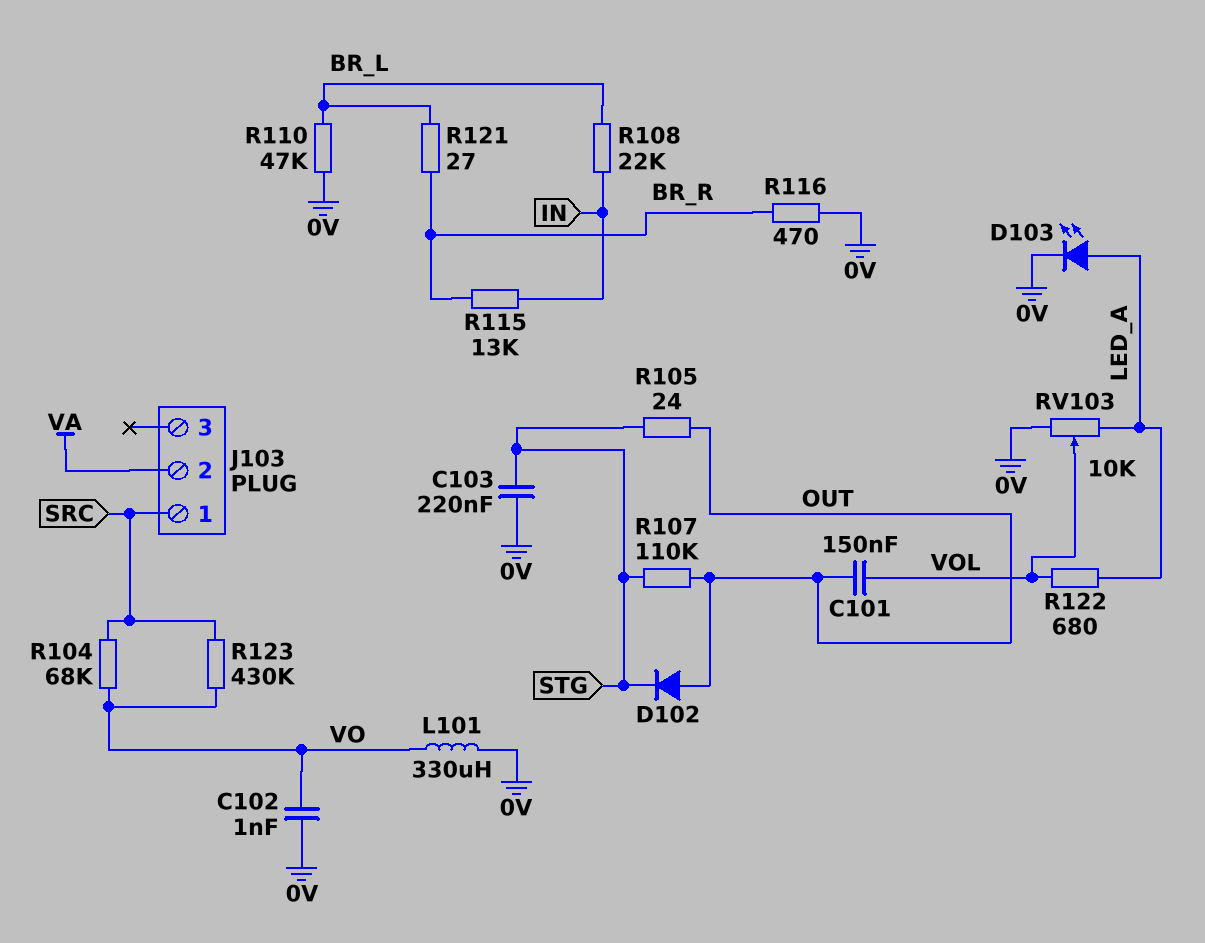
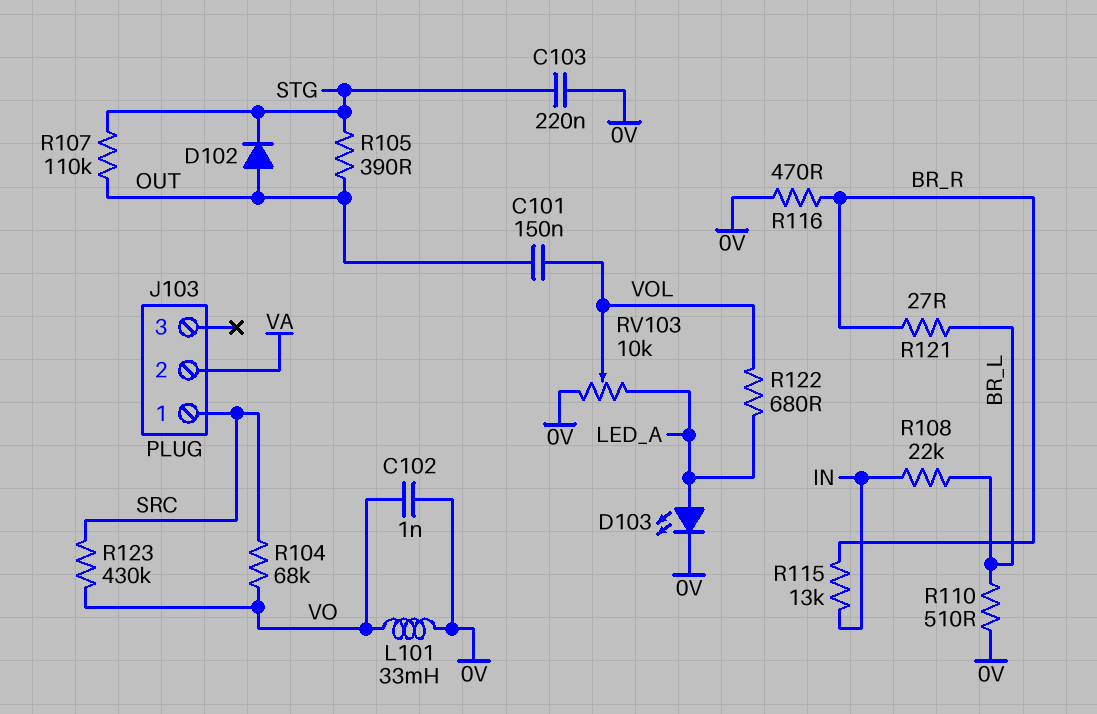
L101: 330uH (0V, VO) -> 33mH (0V, VO)
R105: 24 (OUT, STG) -> 390 (OUT, STG)
R110: 47k (0V, BR_L) -> 510 (0V, BR_L)

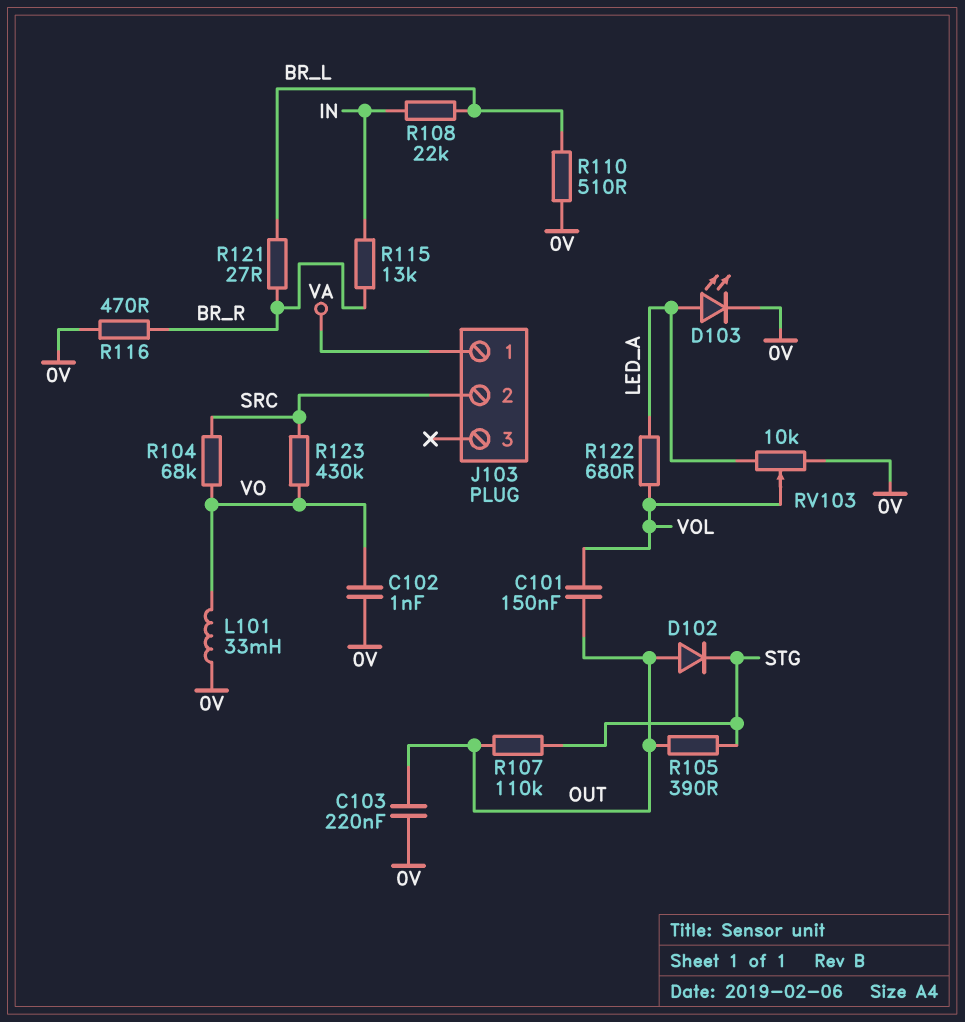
C103: 220nF (0V, STG) -> 220nF (0V, OUT)
J103 pin 1: SRC -> VA
J103 pin 2: VA -> SRC

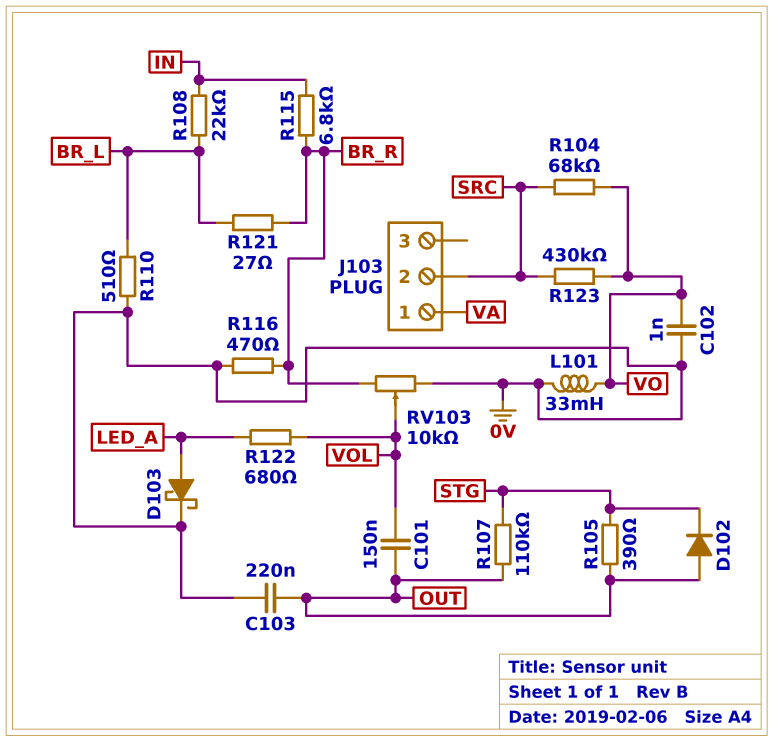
D103: LED (A LED_A, K 0V) -> schottky (A LED_A, K 0V)
R115: 13k (BR_R, IN) -> 6.8k (BR_R, IN)
RV103: 10k (0V, LED_A, wiper VOL) -> 10k (0V, BR_R, wiper VOL)

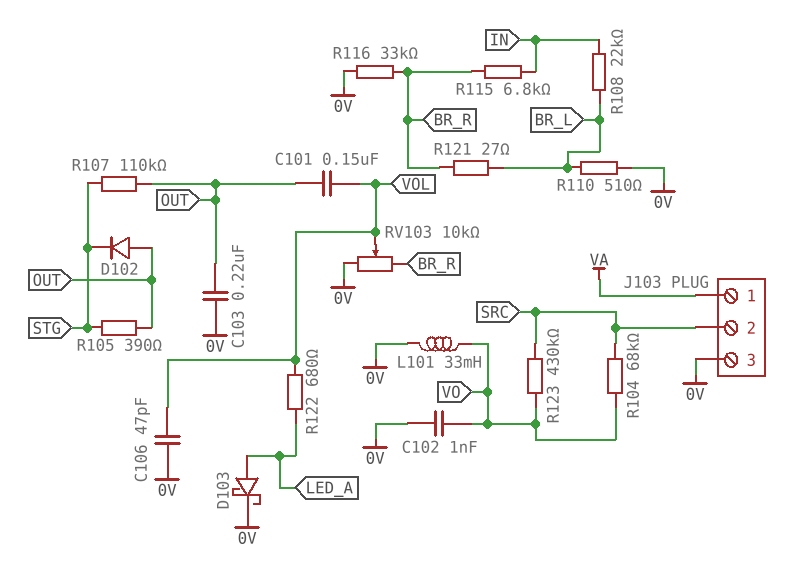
C106: none -> 47pF (0V, VOL)
J103 pin 3: none -> 0V
R116: 470 (0V, BR_R) -> 33k (0V, BR_R)

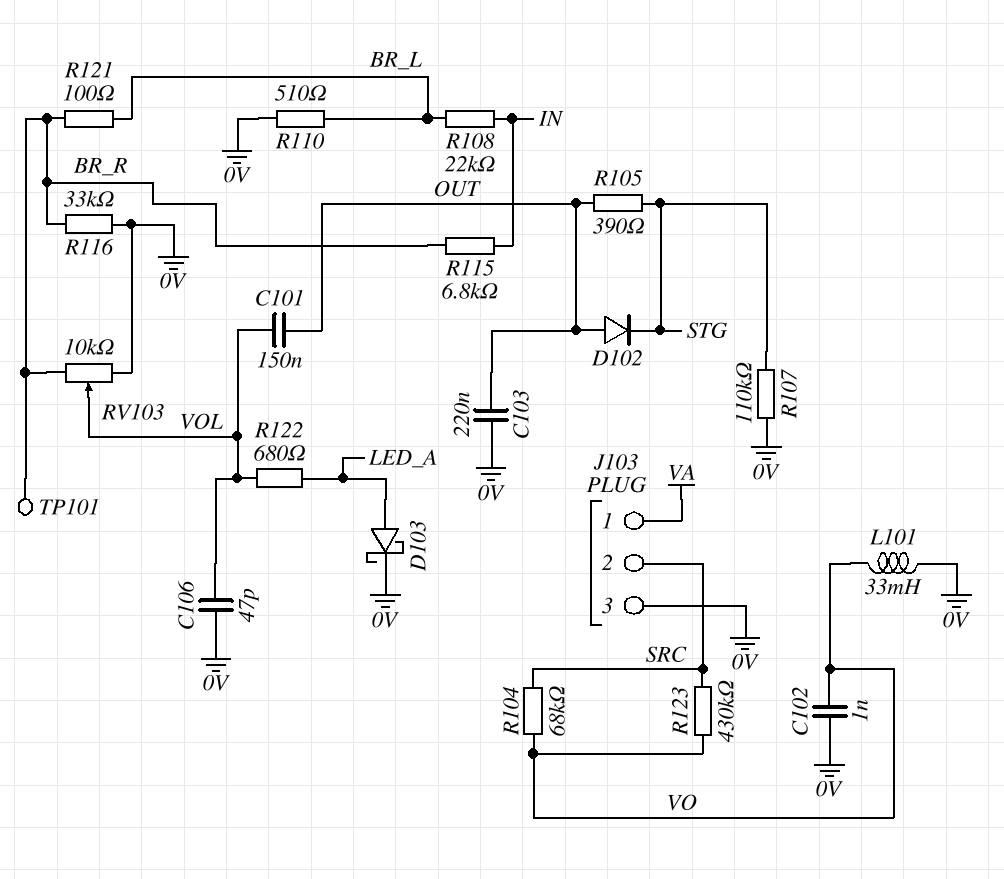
R107: 110k (OUT, STG) -> 110k (0V, STG)
R121: 27 (BR_L, BR_R) -> 100 (BR_L, BR_R)
TP101: none -> test point (BR_R)

